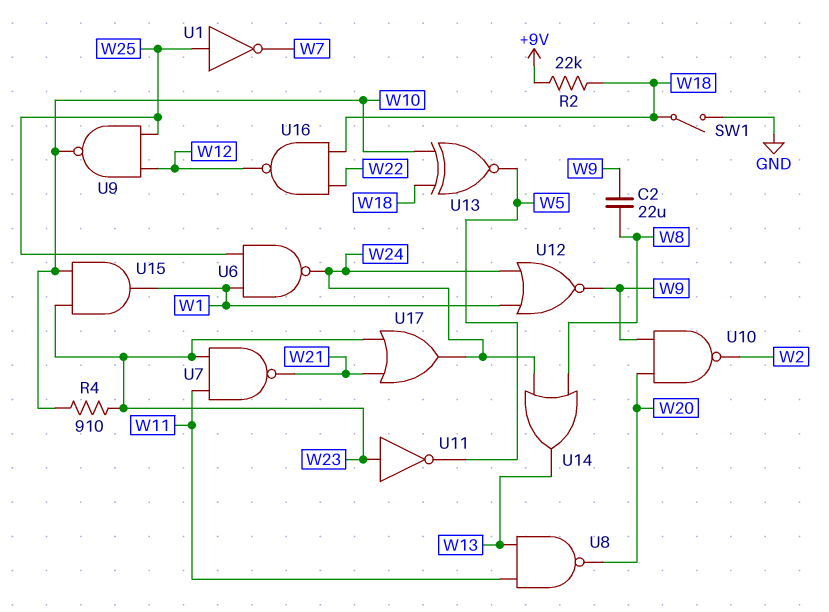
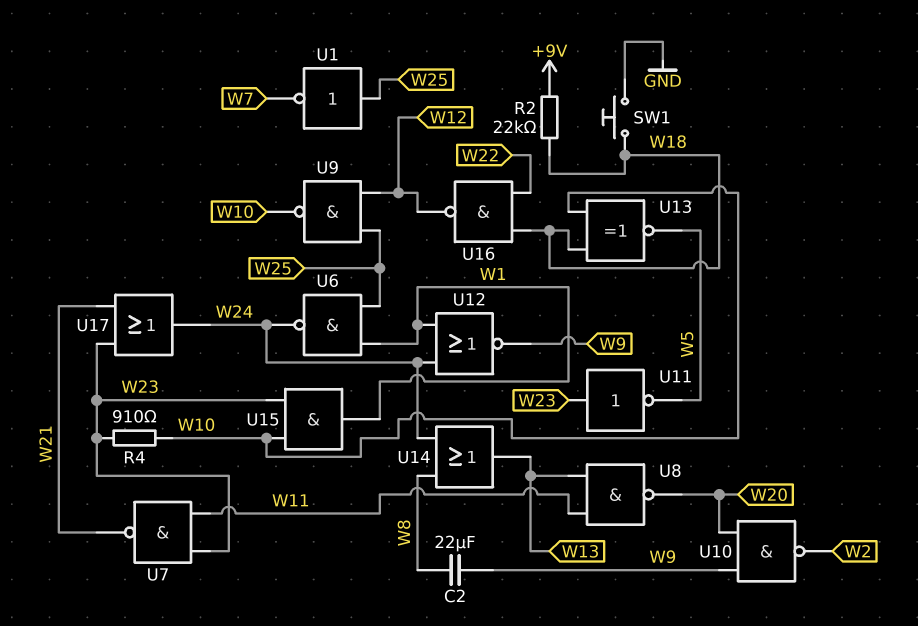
SW1: switch (GND, W18) -> button (GND, W18)

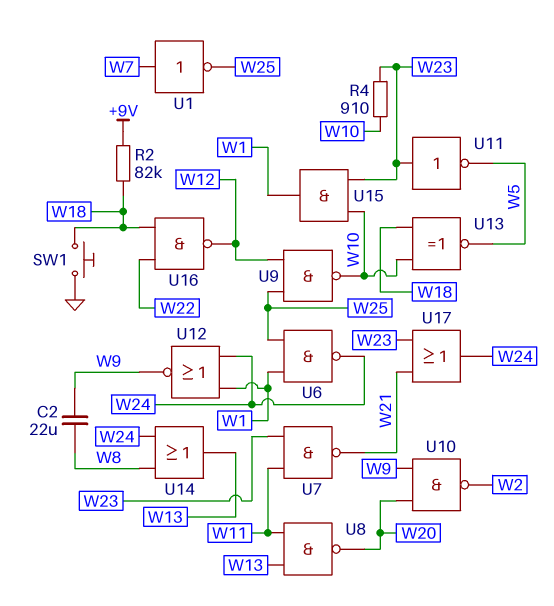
R2: 22k (+9V, W18) -> 82k (+9V, W18)
U1: NOT (in W25, out W7) -> NOT (in W7, out W25)

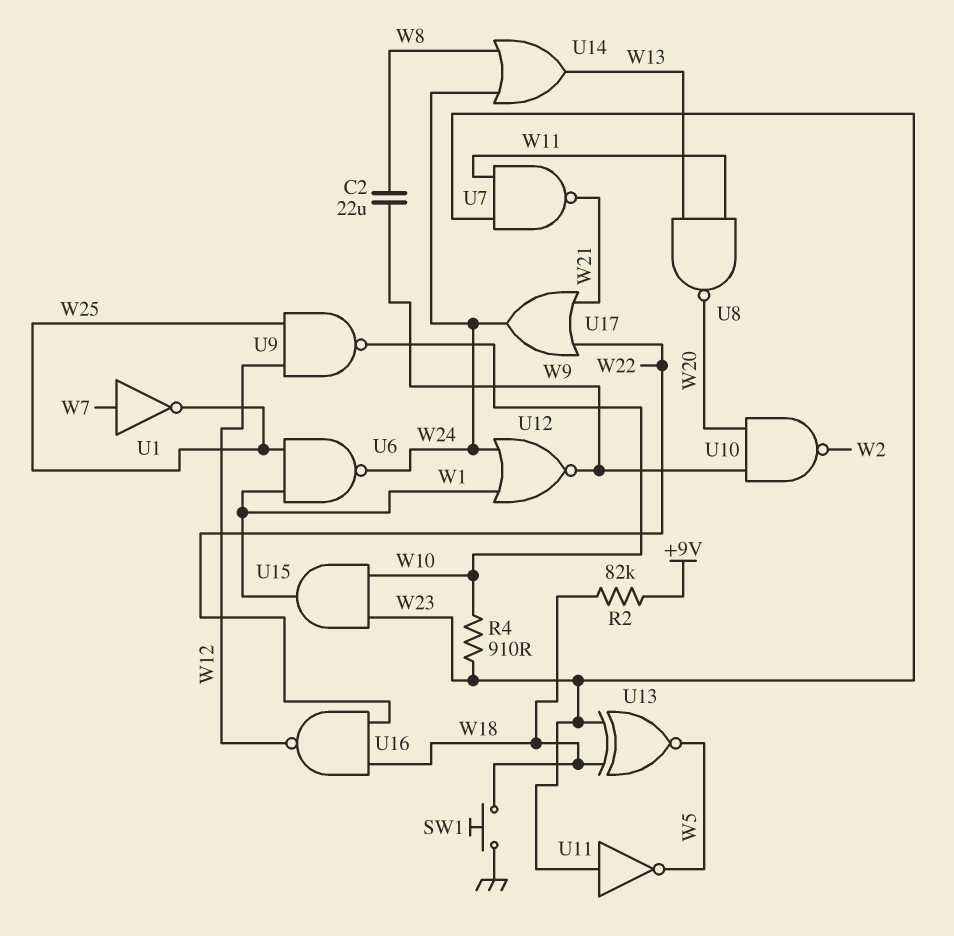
U13: XNOR (in W10, in W18, out W5) -> XNOR (in W18, in W23, out W5)
U17: OR (in W21, in W23, out W24) -> OR (in W21, in W22, out W24)

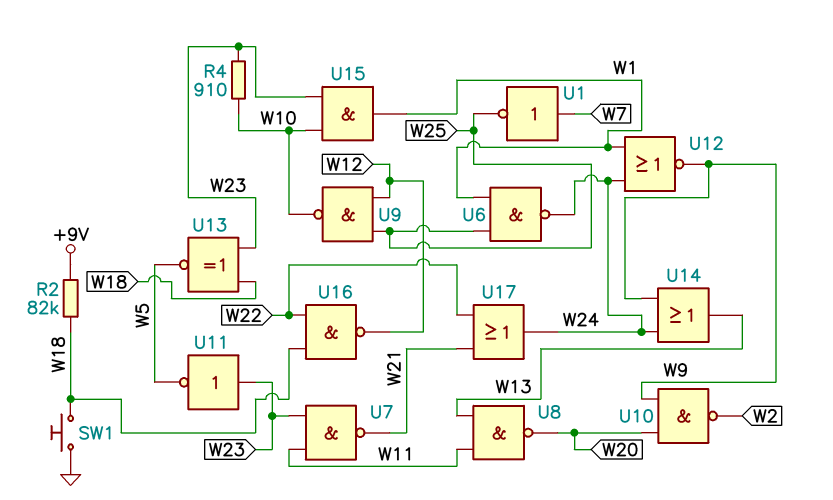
C2: 22uF (W8, W9) -> none
U14: OR (in W8, in W24, out W13) -> OR (in W9, in W24, out W13)

